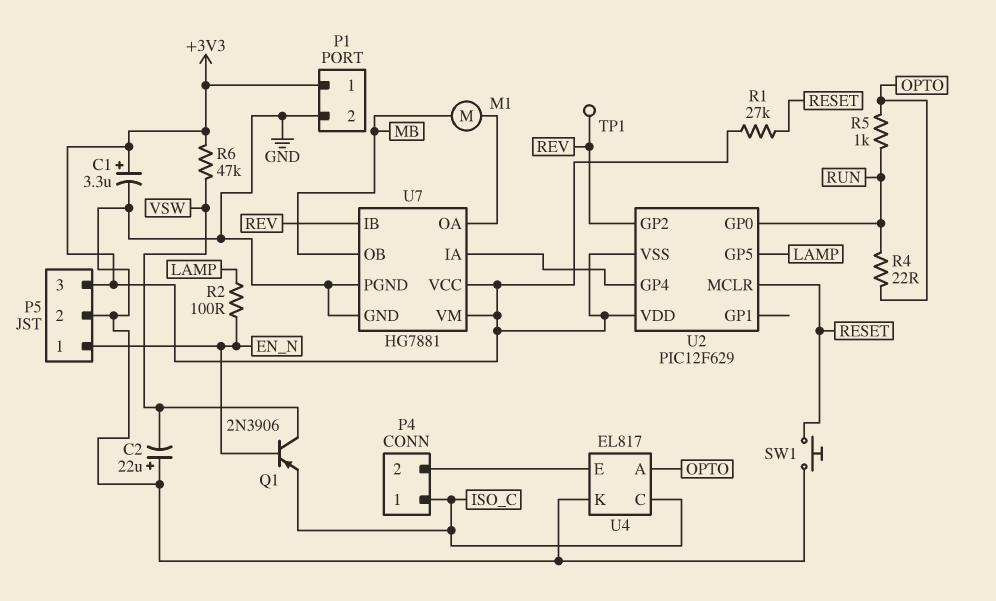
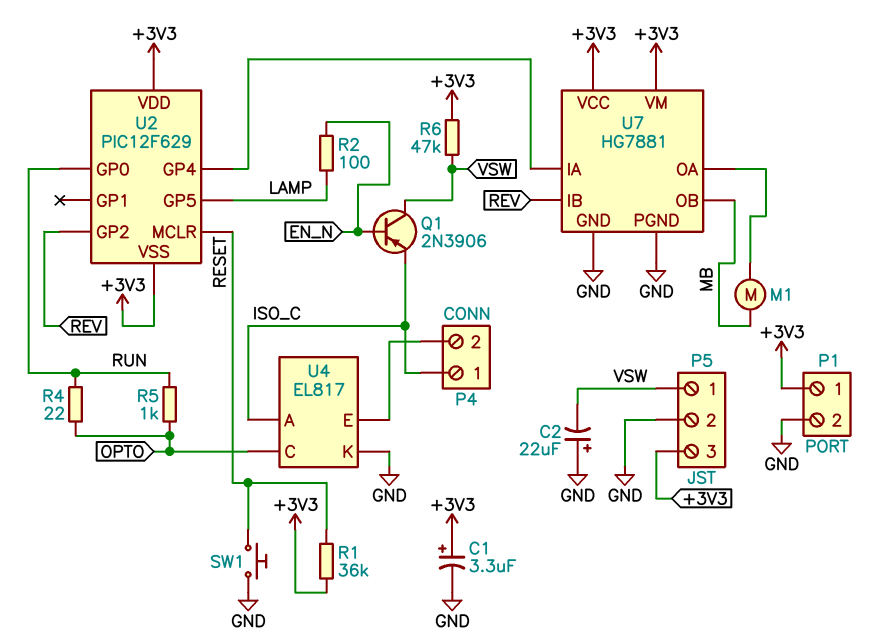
P5 pin 1: EN_N -> VSW
R1: 27k (+3V3, RESET) -> 36k (+3V3, RESET)
TP1: test point (REV) -> none
U4 pin A: OPTO -> ISO_C
U4 pin C: ISO_C -> OPTO

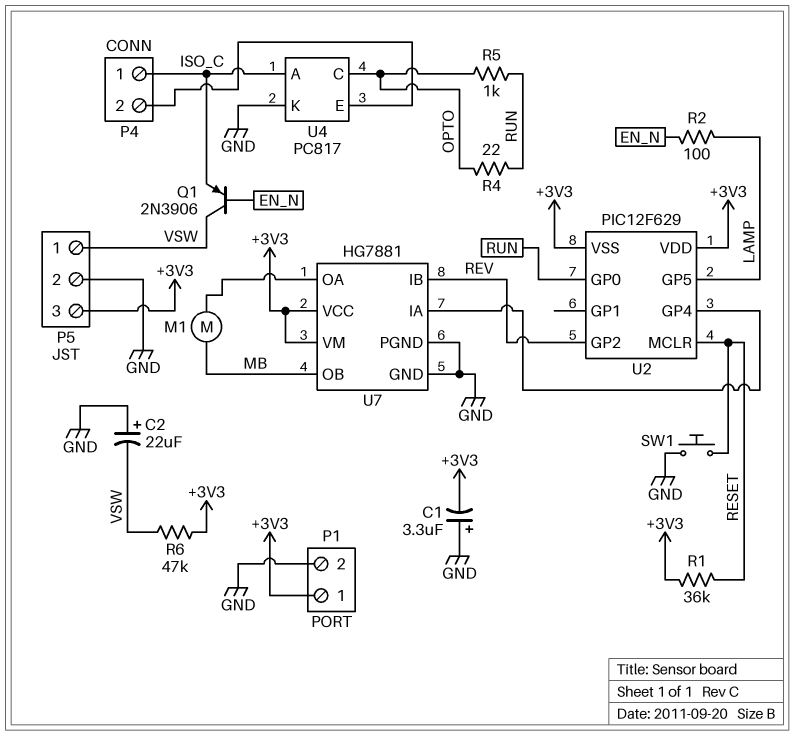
C1: 3.3uF (plus +3V3, minus GND) -> 3.3uF (plus GND, minus +3V3)
U4: EL817 -> PC817

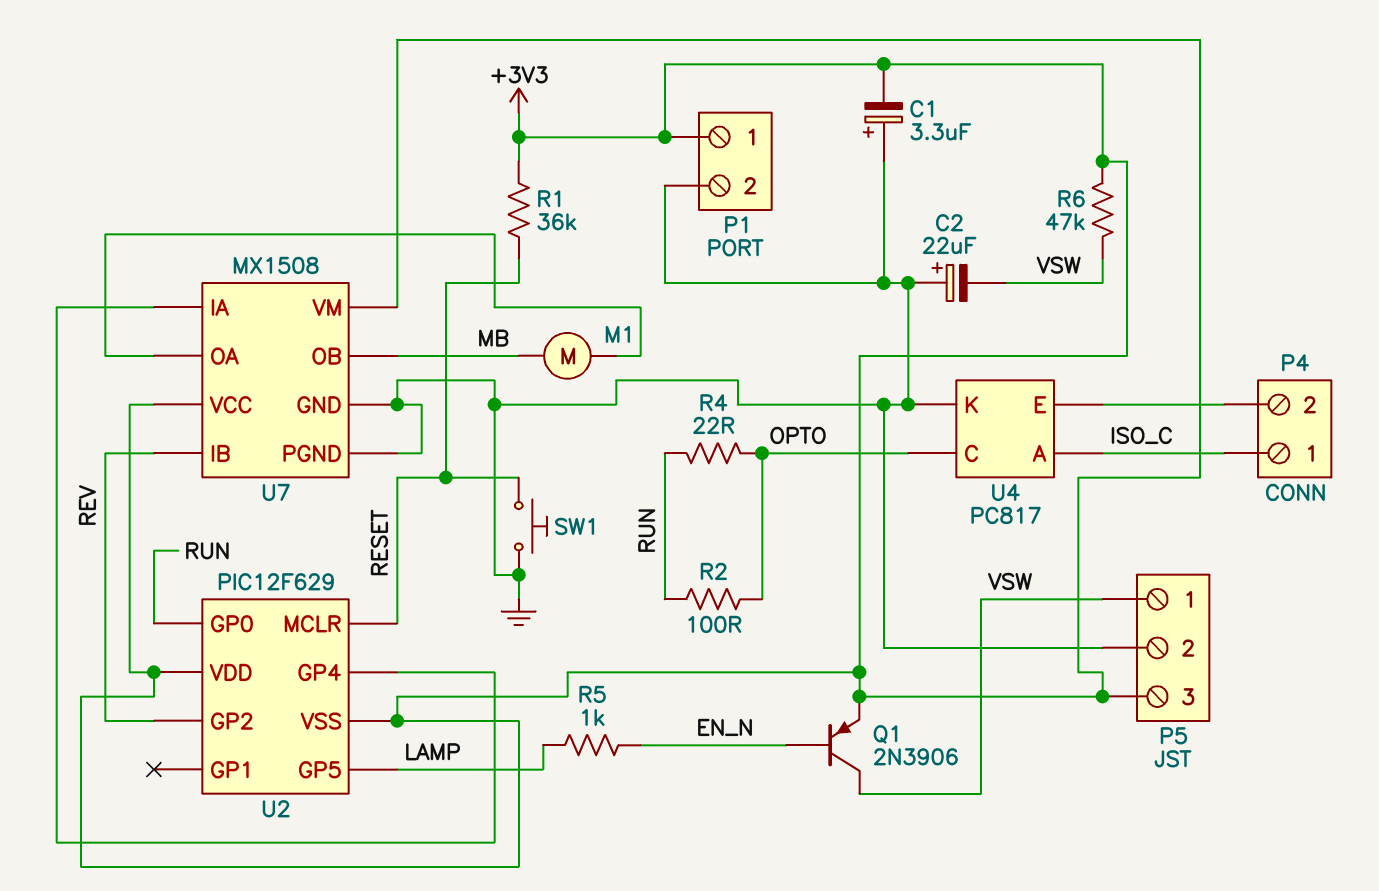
Q1: PNP 2N3906 (B EN_N, C VSW, E ISO_C) -> PNP 2N3906 (B EN_N, C VSW, E +3V3)
R2: 100 (EN_N, LAMP) -> 100 (OPTO, RUN)
R5: 1k (OPTO, RUN) -> 1k (EN_N, LAMP)
U7: HG7881 -> MX1508

